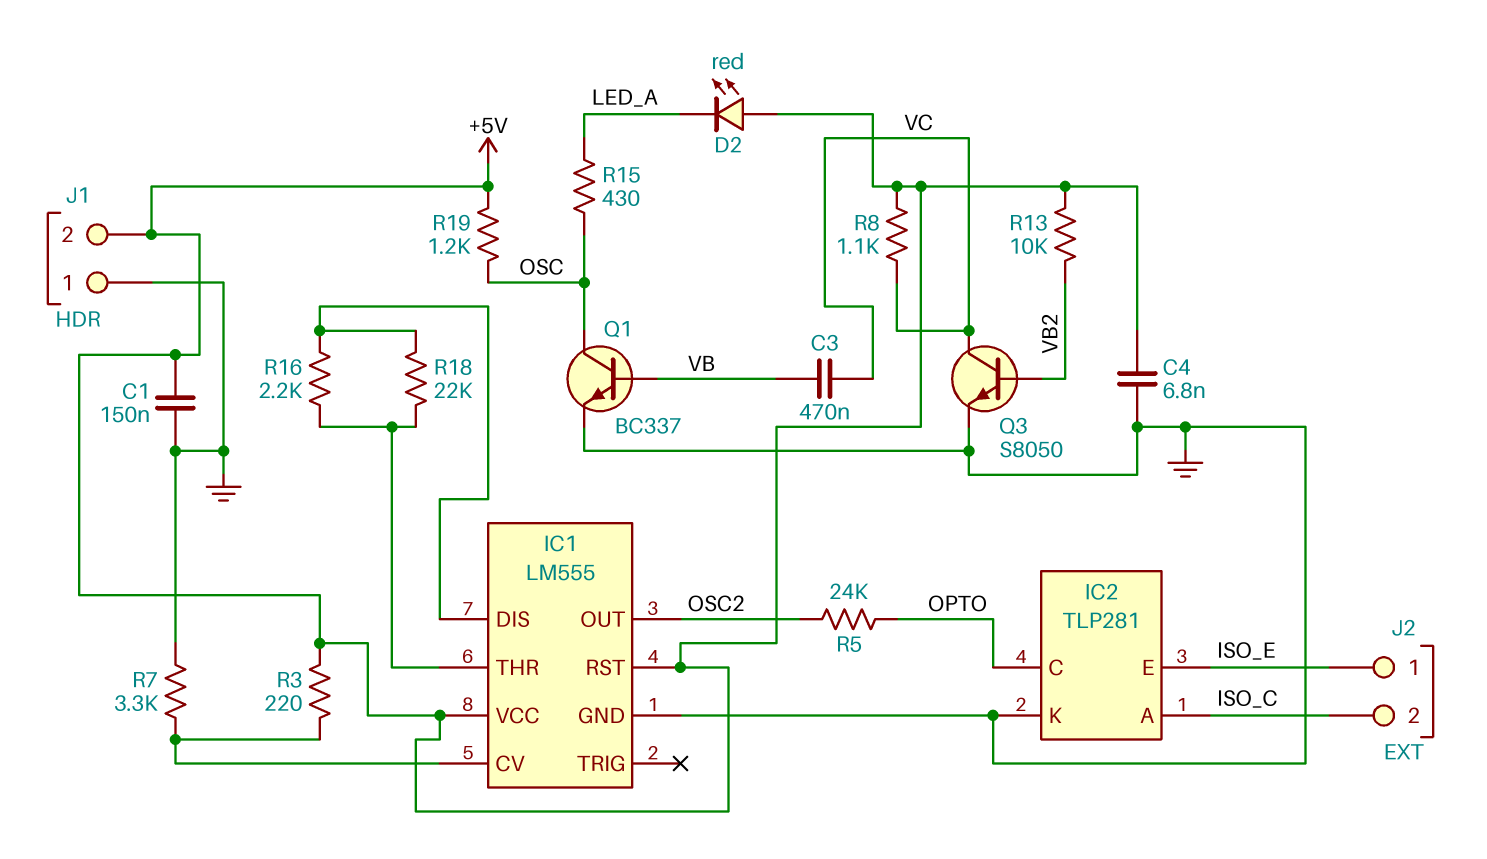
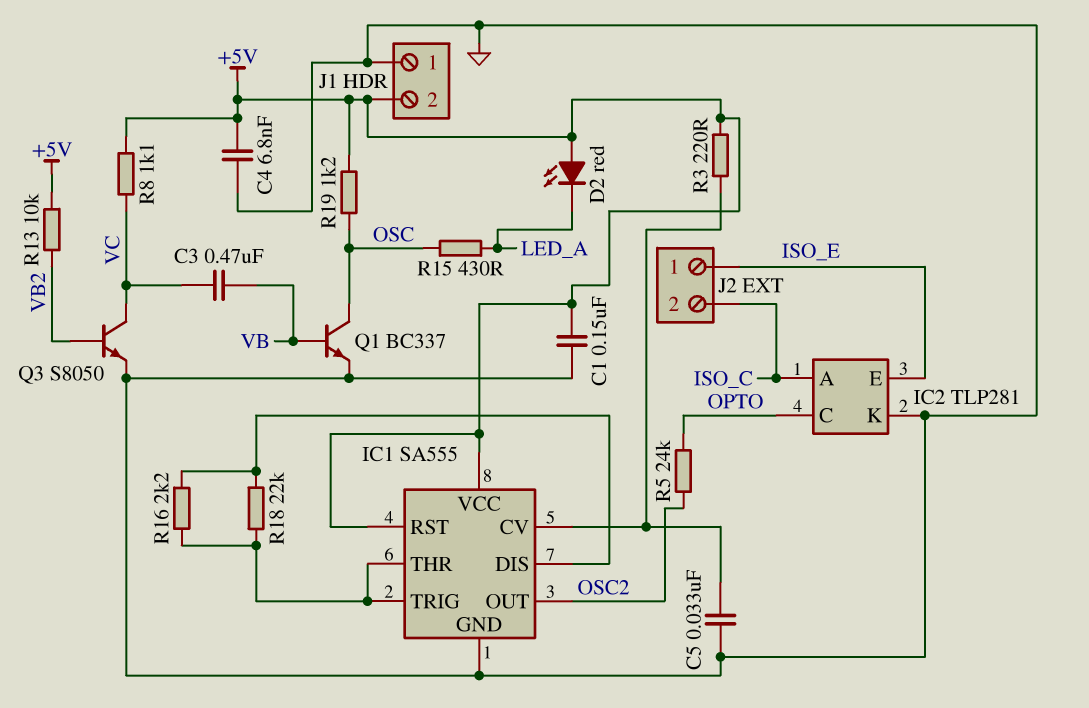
C5: none -> 33nF (GND, IC1/CV)
IC1: LM555 -> SA555
IC1 pin TRIG: none -> IC1/THR
R7: 3.3k (GND, IC1/CV) -> none

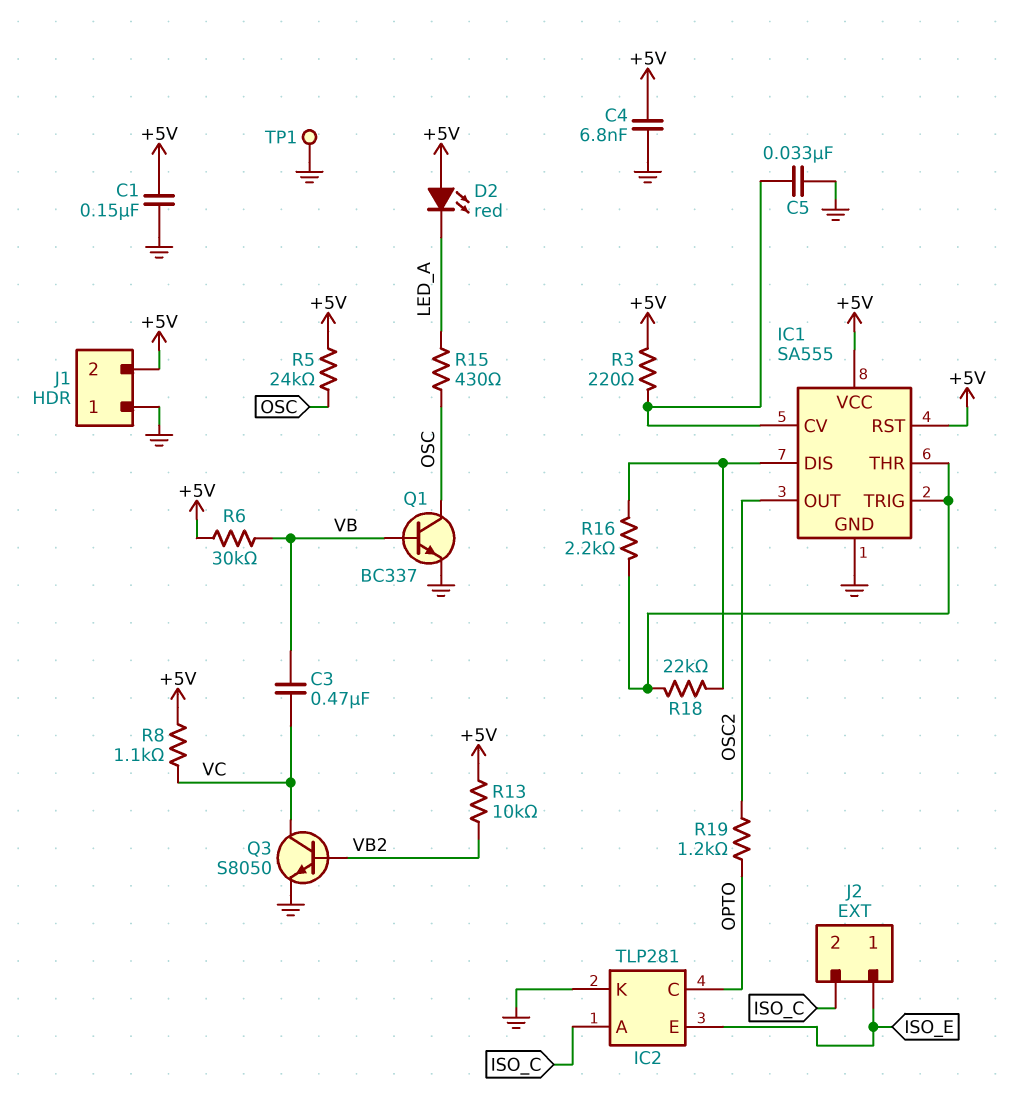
R5: 24k (OPTO, OSC2) -> 24k (+5V, OSC)
R6: none -> 30k (+5V, VB)
R19: 1.2k (+5V, OSC) -> 1.2k (OPTO, OSC2)
TP1: none -> test point (GND)

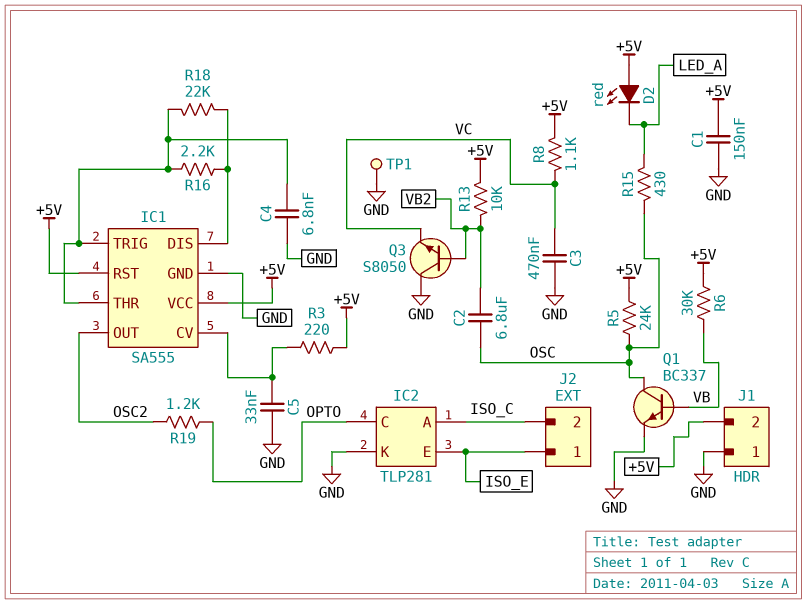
C2: none -> 6.8uF (OSC, VB2)
C3: 470nF (VB, VC) -> 470nF (GND, VC)
C4: 6.8nF (+5V, GND) -> 6.8nF (GND, IC1/THR)
Q3: NPN S8050 (B VB2, C VC, E GND) -> NPN S8050 (B VB2, C GND, E VC)

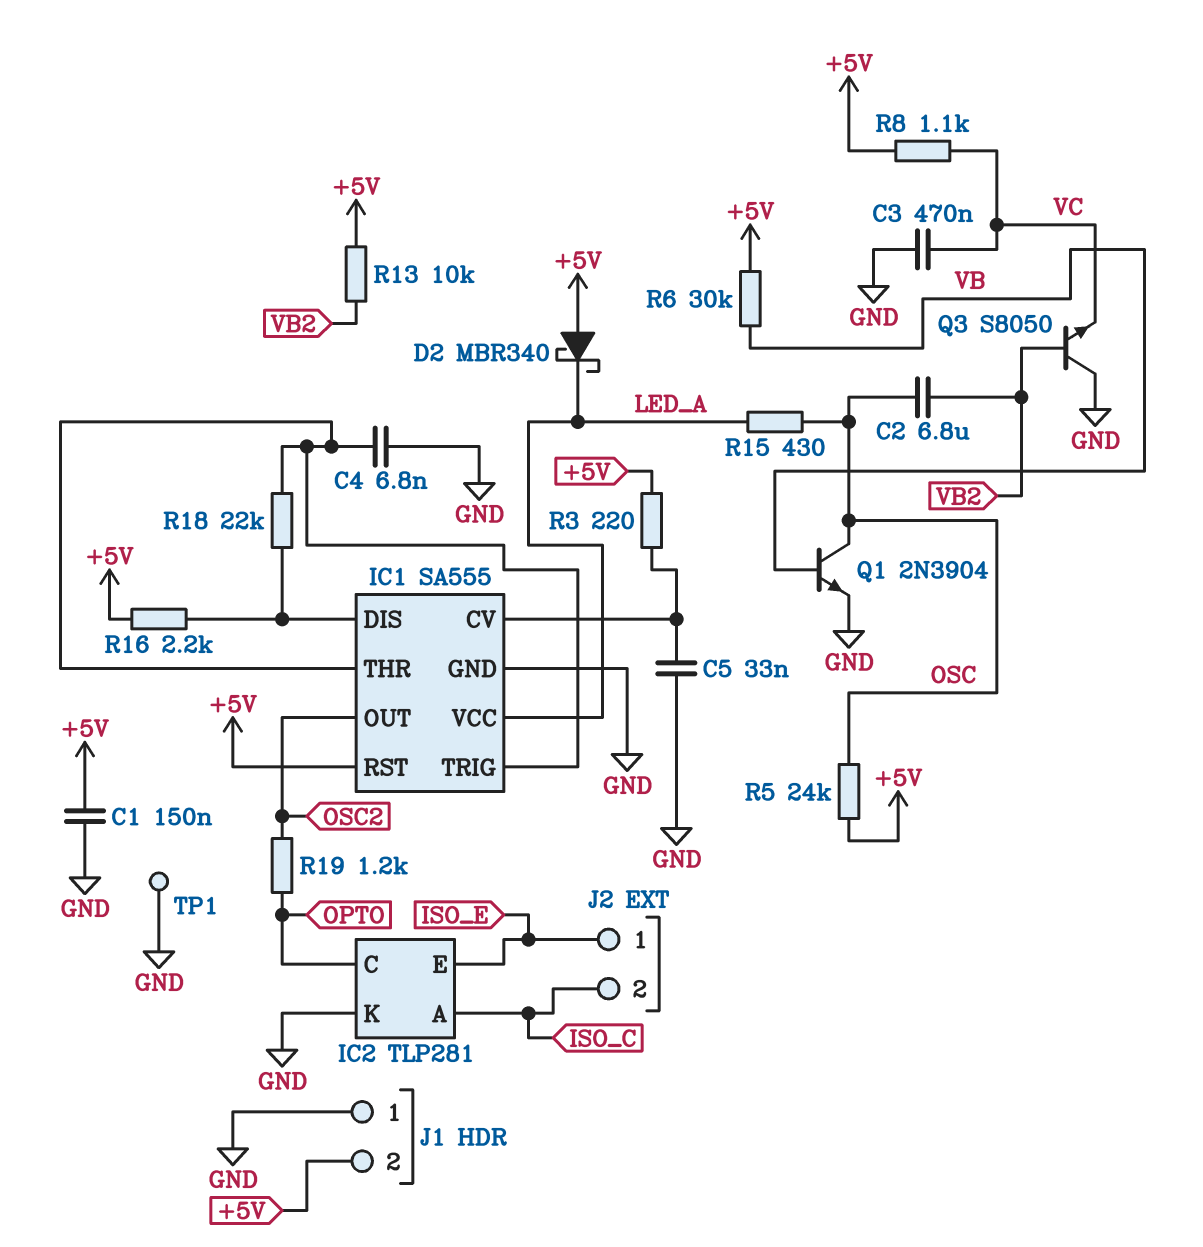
D2: LED red (A +5V, K LED_A) -> schottky MBR340 (A +5V, K LED_A)
IC1 pin VCC: +5V -> LED_A
Q1: NPN BC337 (B VB, C OSC, E GND) -> NPN 2N3904 (B VB, C OSC, E GND)
R16: 2.2k (IC1/DIS, IC1/THR) -> 2.2k (+5V, IC1/DIS)

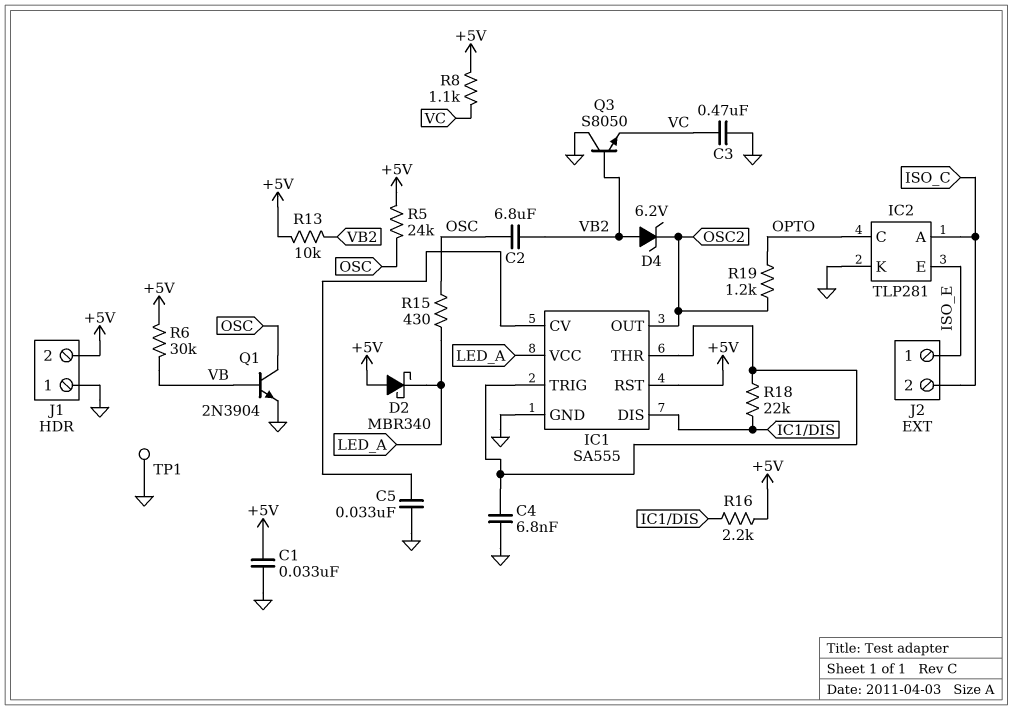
C1: 150nF (+5V, GND) -> 33nF (+5V, GND)
D4: none -> zener 6.2V (A VB2, K OSC2)
R3: 220 (+5V, IC1/CV) -> none

